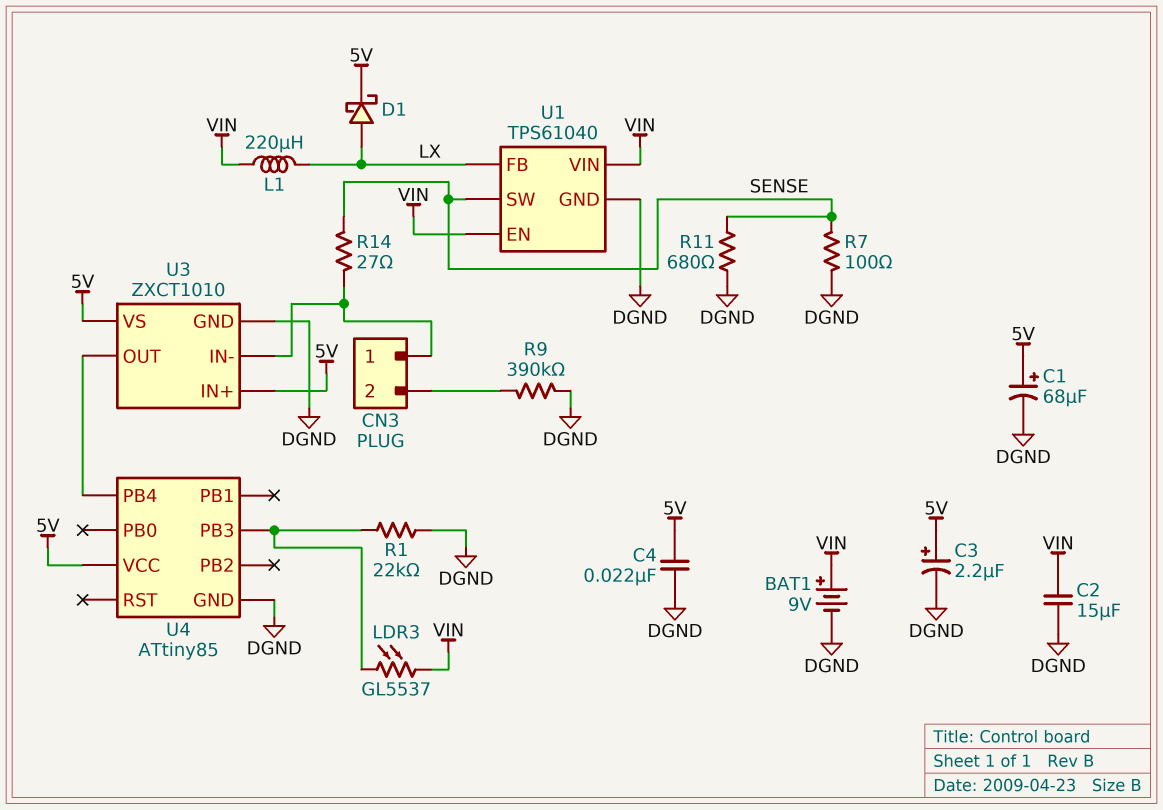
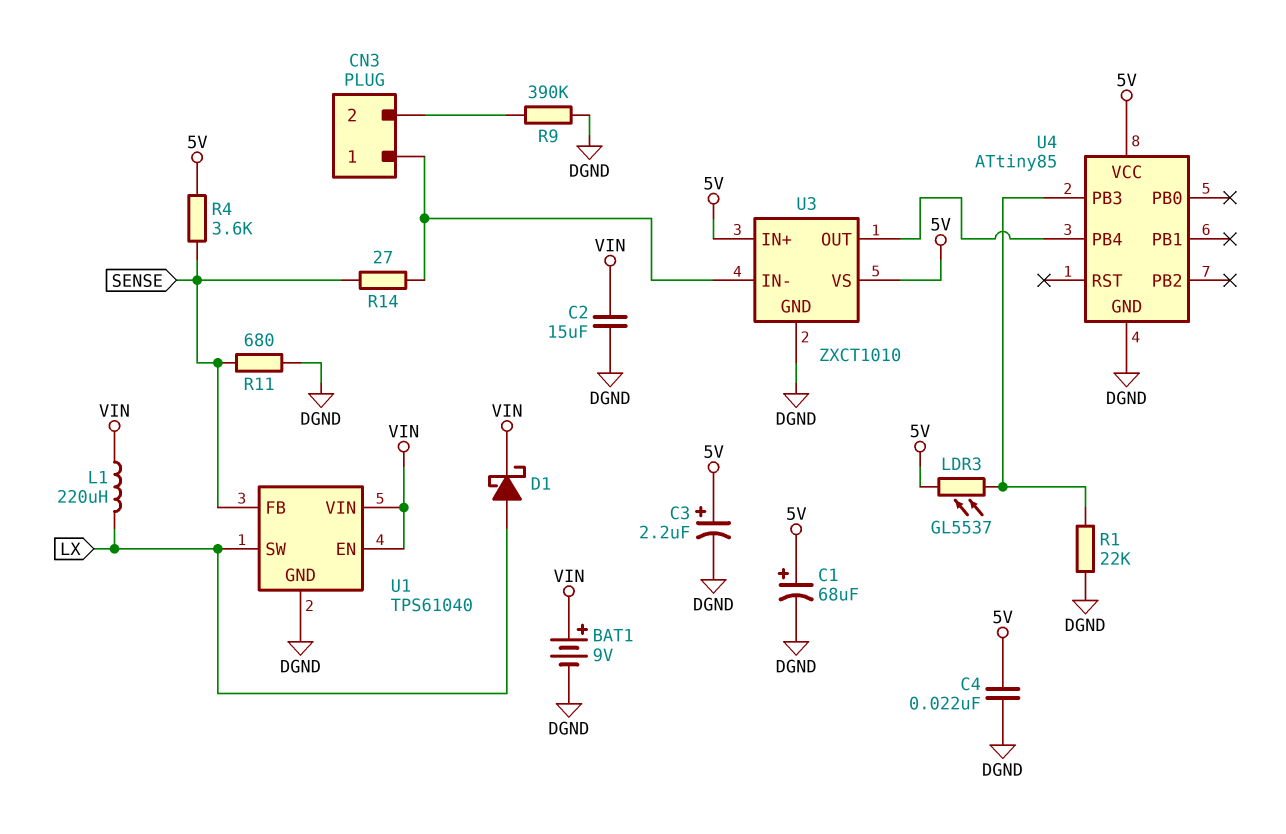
D1: schottky (A LX, K 5V) -> schottky (A LX, K VIN)
LDR3: GL5537 (U4/PB3, VIN) -> GL5537 (5V, U4/PB3)
R4: none -> 3.6k (5V, SENSE)
R7: 100 (DGND, SENSE) -> none
U1 pin FB: LX -> SENSE
U1 pin SW: SENSE -> LX

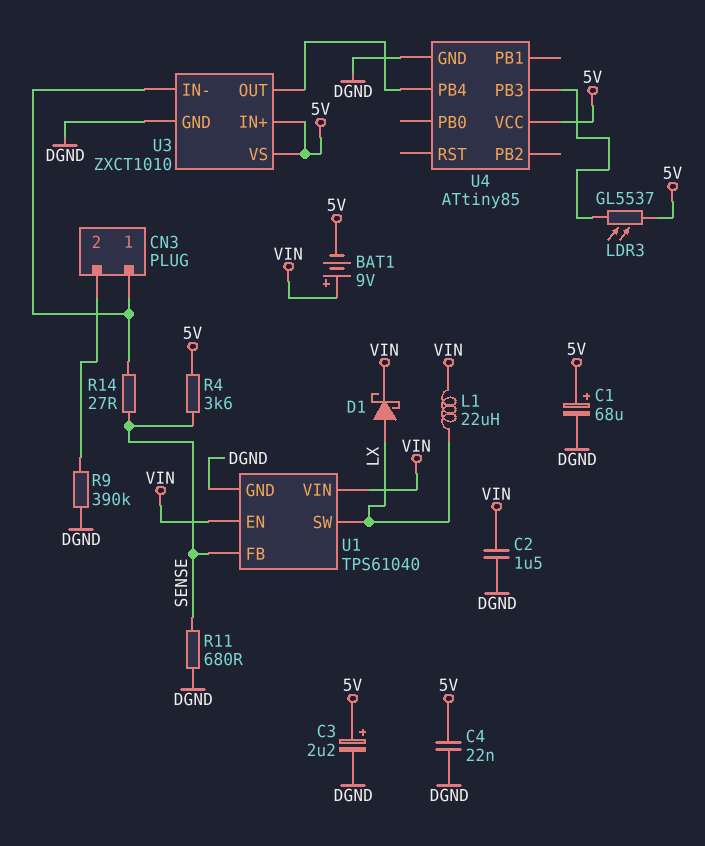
BAT1: 9V (plus VIN, minus DGND) -> 9V (plus VIN, minus 5V)
C2: 15uF (DGND, VIN) -> 1.5uF (DGND, VIN)
L1: 220uH (LX, VIN) -> 22uH (LX, VIN)
R1: 22k (DGND, U4/PB3) -> none

